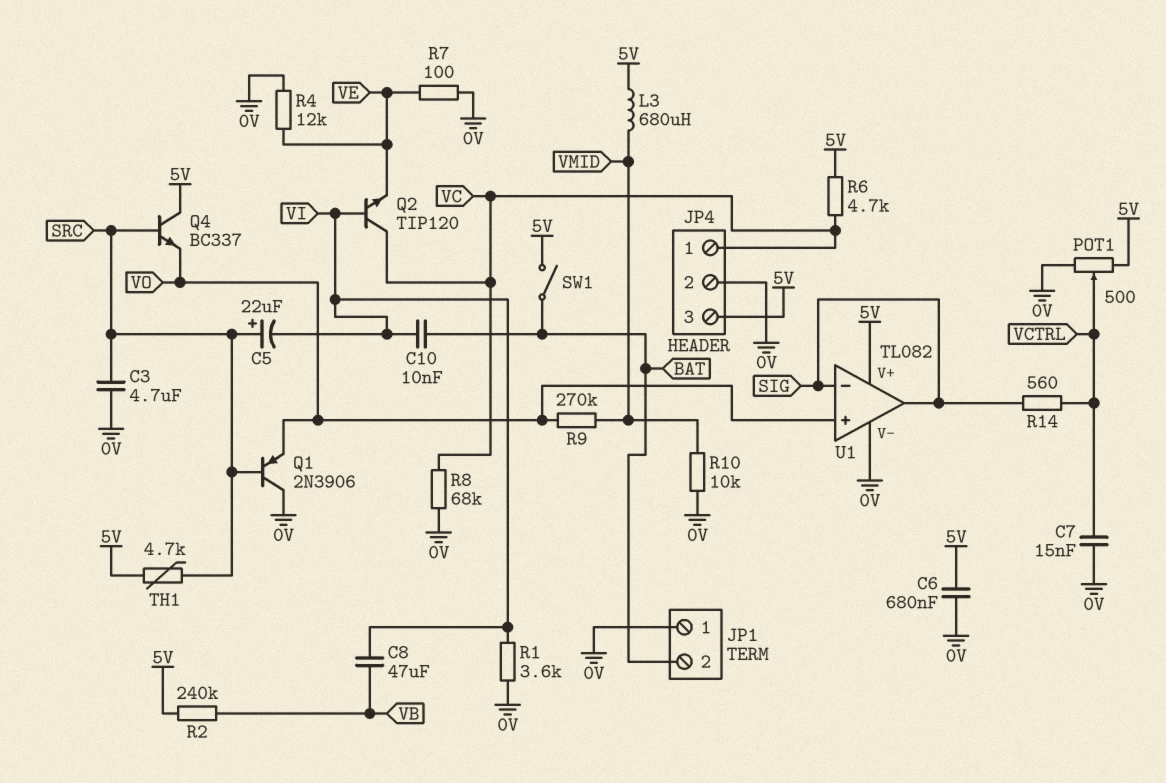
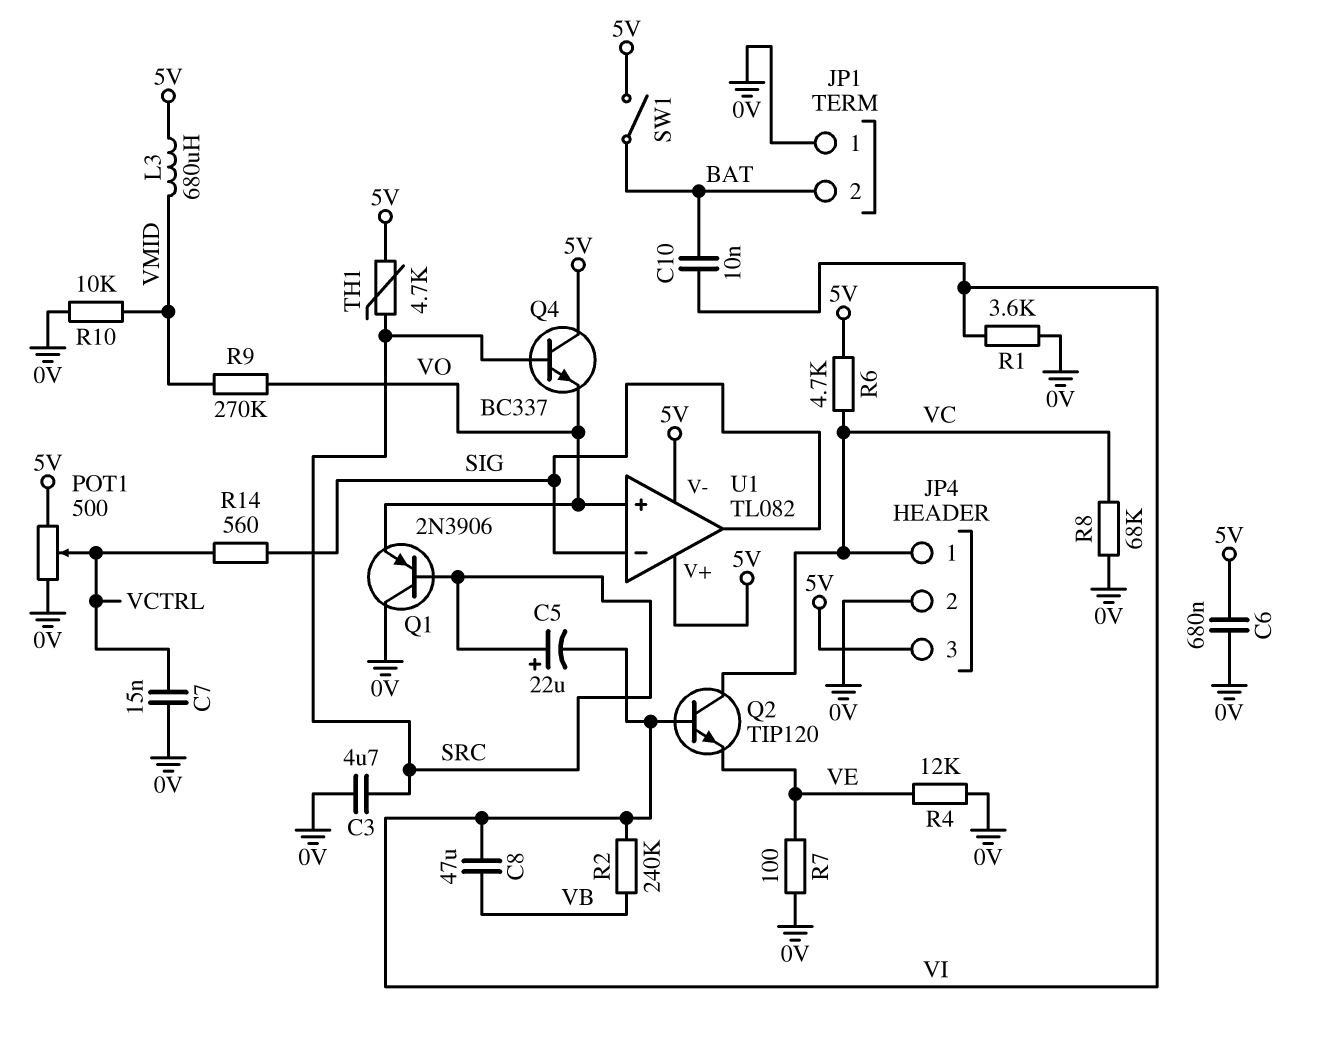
R2: 240k (5V, VB) -> 240k (VB, VI)
U1 pin V-: 0V -> 5V

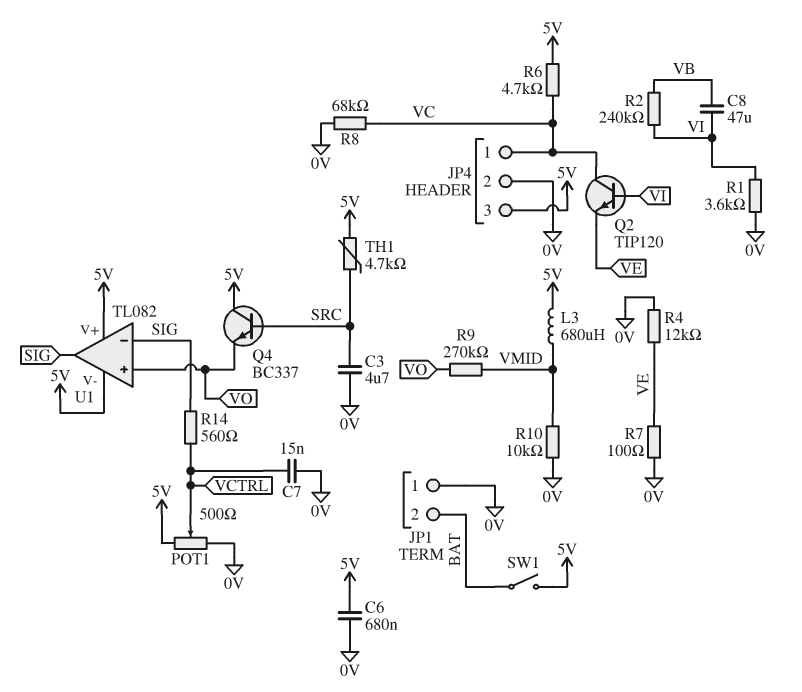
C5: 22uF (plus SRC, minus VI) -> none
C10: 10nF (BAT, VI) -> none
Q1: PNP 2N3906 (B SRC, C 0V, E VO) -> none

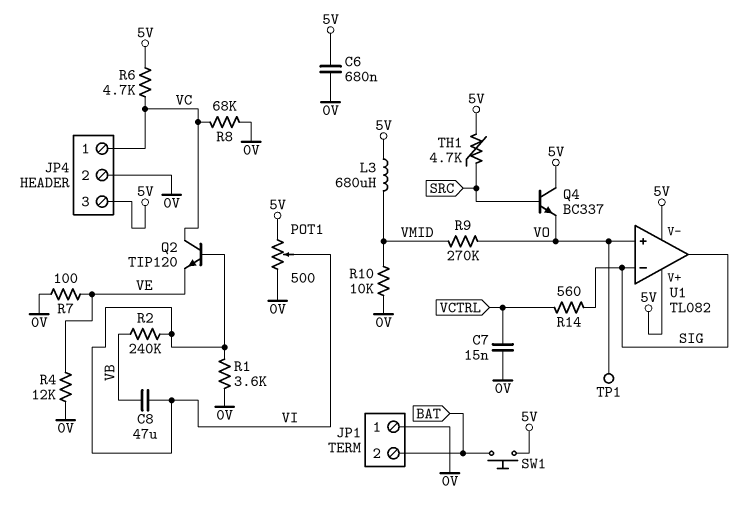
C3: 4.7uF (0V, SRC) -> none
POT1: 500 (0V, 5V, wiper VCTRL) -> 500 (0V, 5V, wiper VI)
SW1: switch (5V, BAT) -> button (5V, BAT)
TP1: none -> test point (VO)

